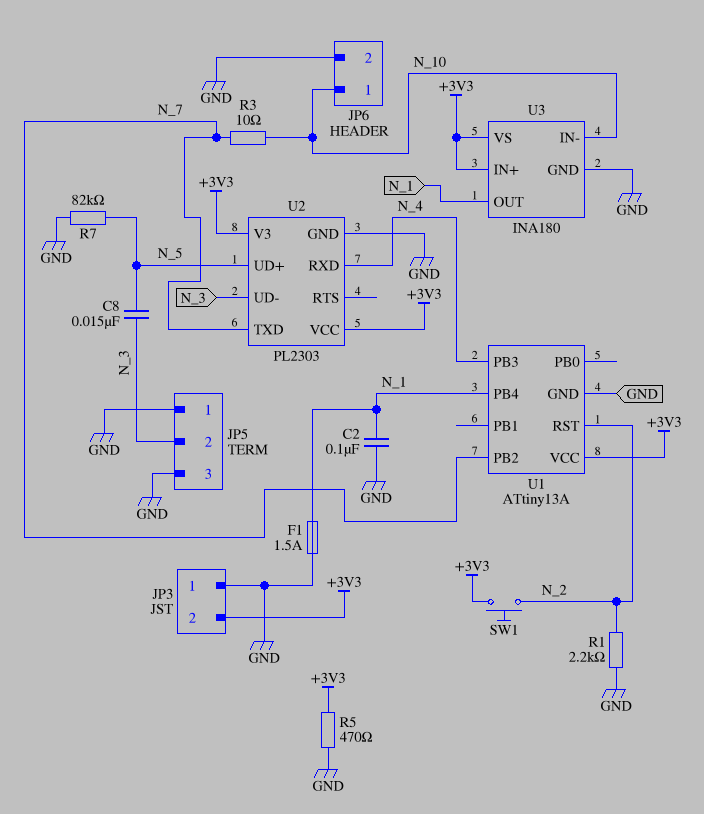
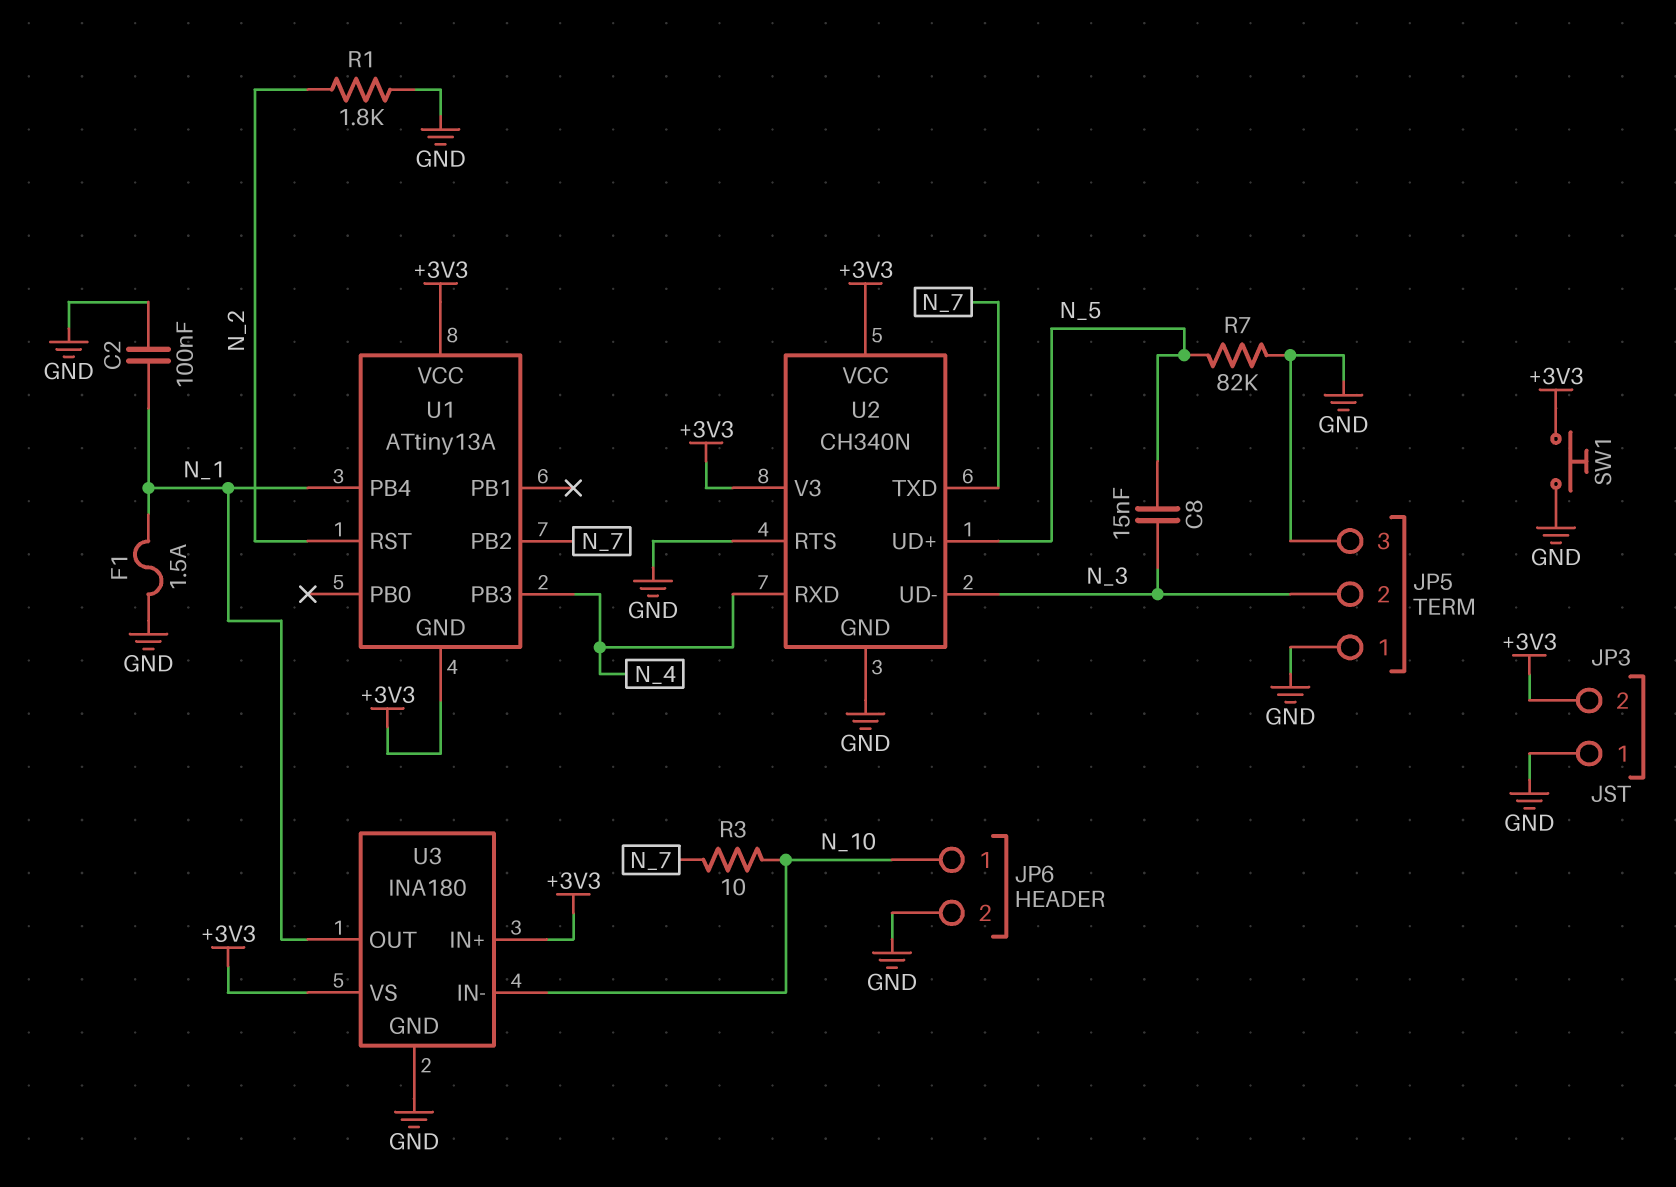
R1: 2.2k (GND, N_2) -> 1.8k (GND, N_2)
R5: 470 (+3V3, GND) -> none
SW1: button (+3V3, N_2) -> button (+3V3, GND)
U1 pin GND: GND -> +3V3
U2: PL2303 -> CH340N
U2 pin RTS: none -> GND

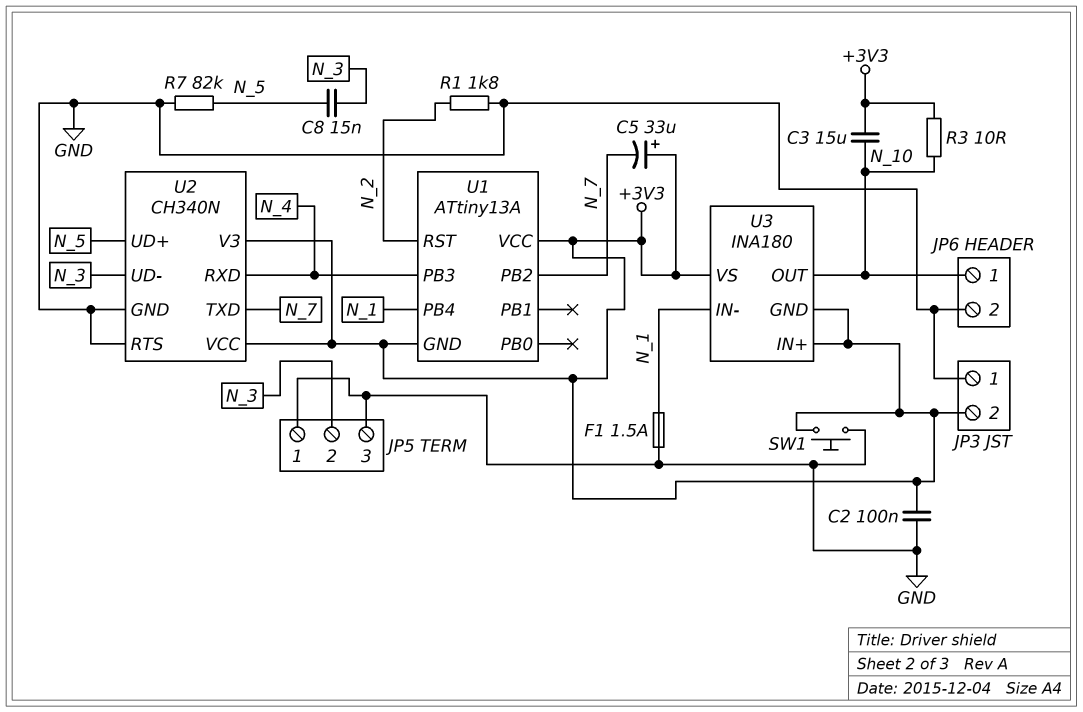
C2: 100nF (GND, N_1) -> 100nF (+3V3, GND)
C3: none -> 15uF (+3V3, N_10)
C5: none -> 33uF (plus +3V3, minus N_7)
R3: 10 (N_7, N_10) -> 10 (+3V3, N_10)
U3 pin GND: GND -> +3V3
U3 pin IN-: N_10 -> N_1
U3 pin OUT: N_1 -> N_10

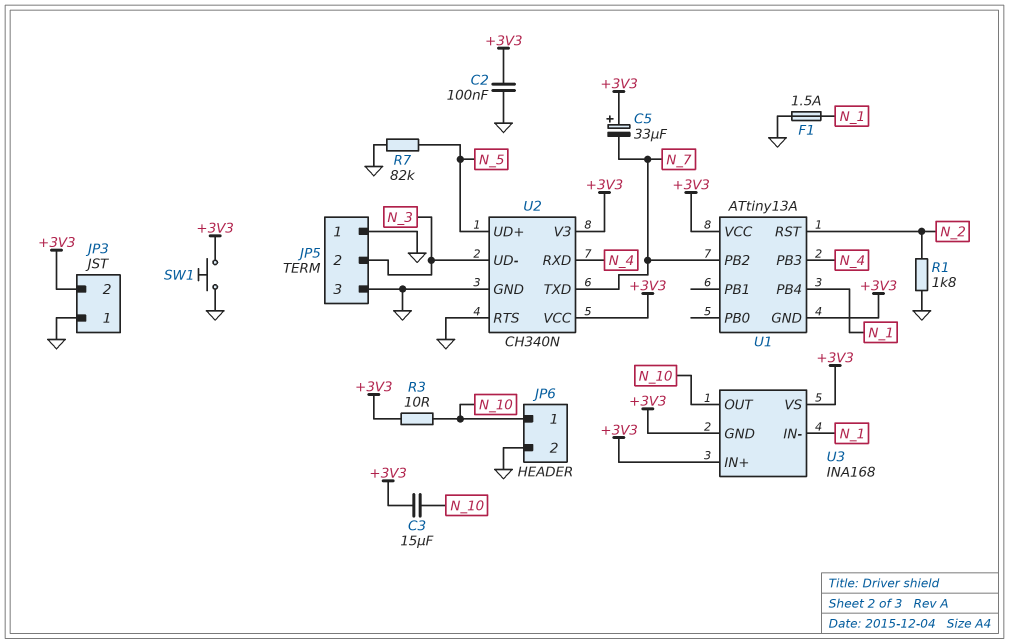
C8: 15nF (N_3, N_5) -> none
U3: INA180 -> INA168

